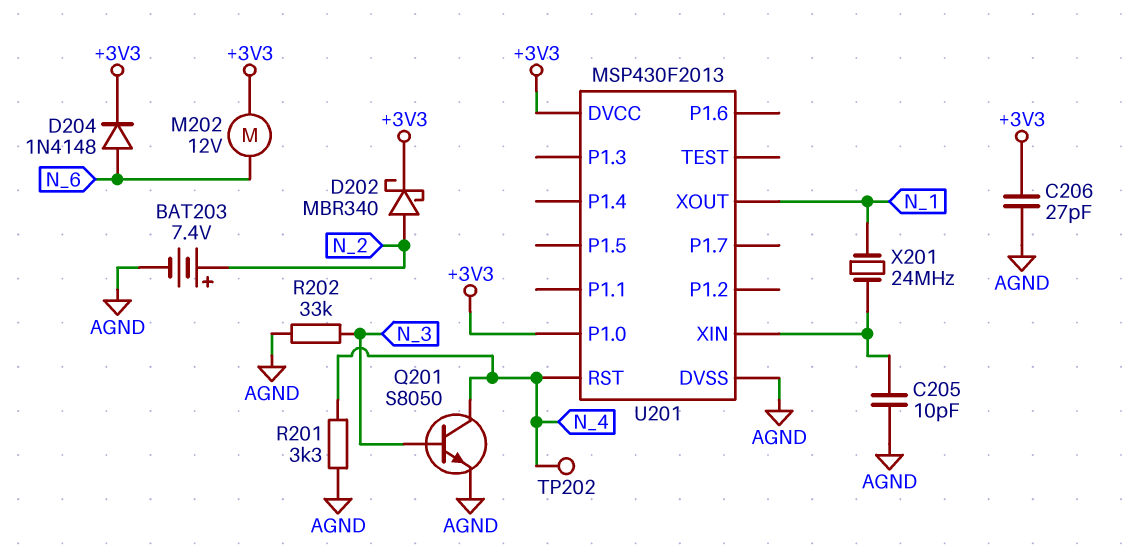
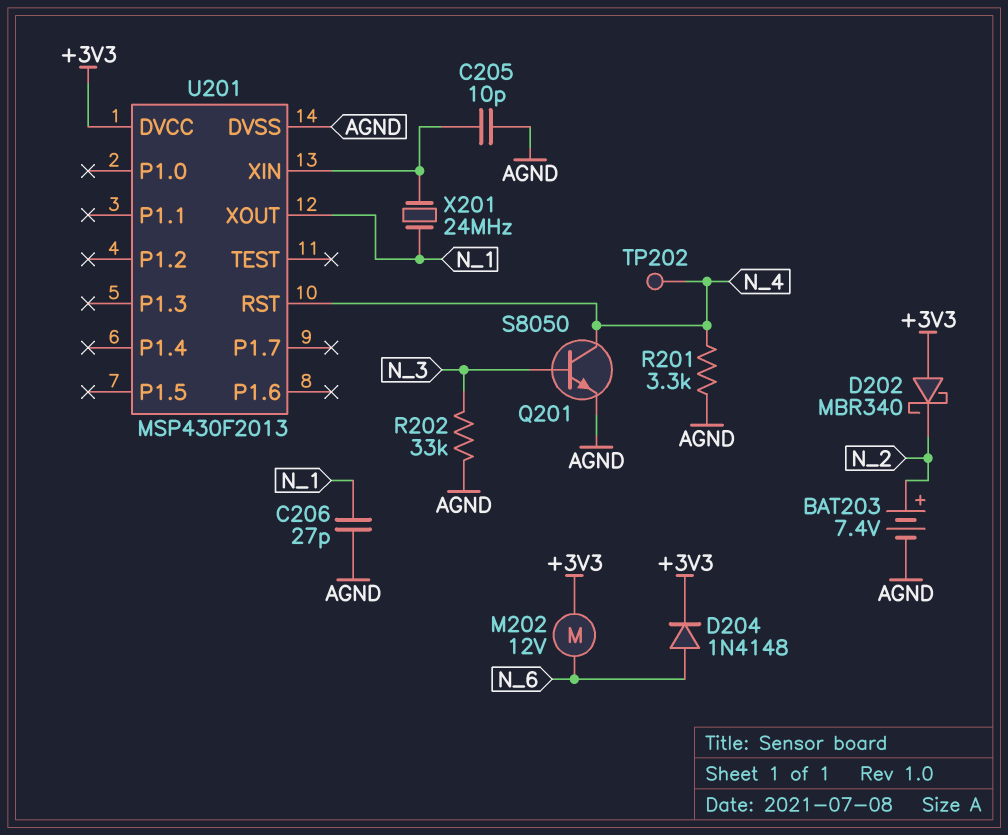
C206: 27pF (+3V3, AGND) -> 27pF (AGND, N_1)
D202: schottky MBR340 (A N_2, K +3V3) -> schottky MBR340 (A +3V3, K N_2)
U201 pin P1.0: +3V3 -> none

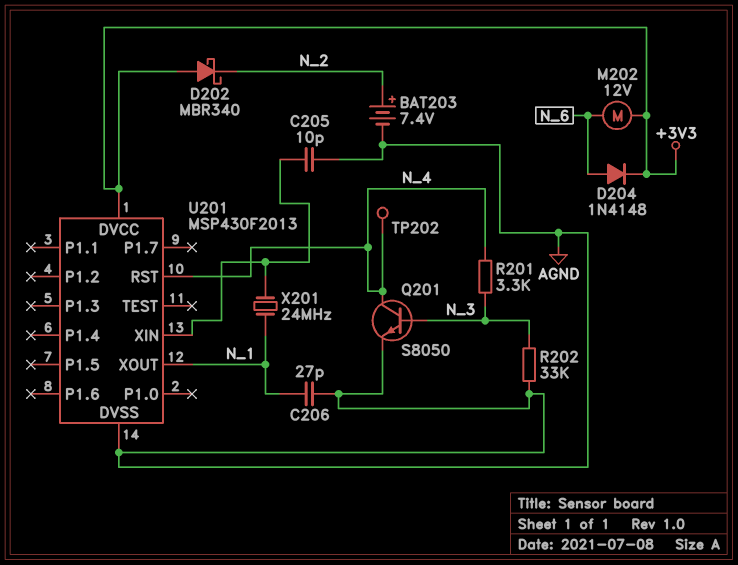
R201: 3.3k (AGND, N_4) -> 3.3k (N_3, N_4)

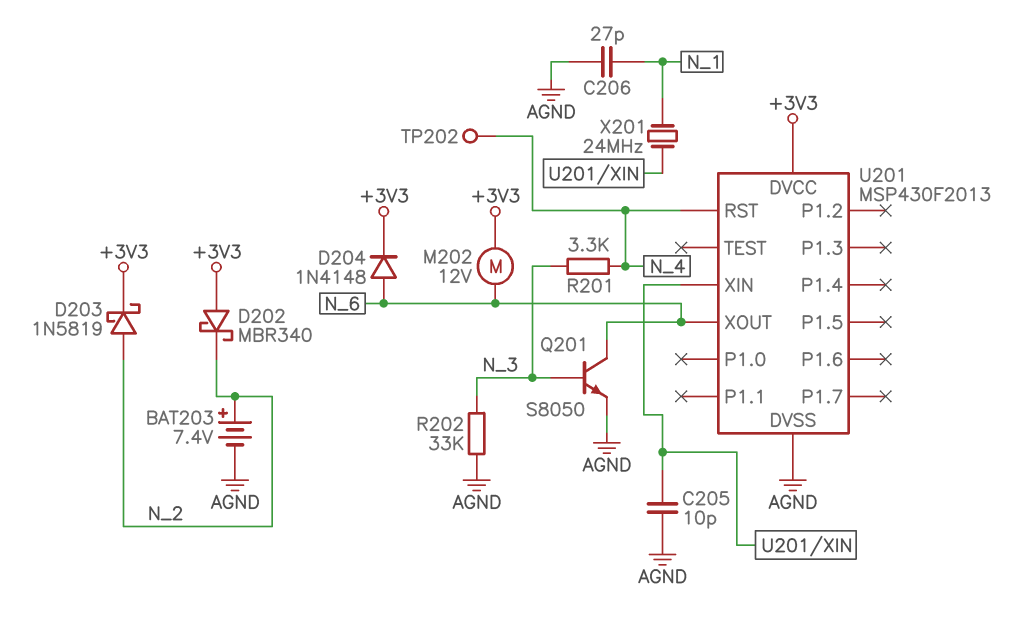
D203: none -> schottky 1N5819 (A N_2, K +3V3)
Q201: NPN S8050 (B N_3, C N_4, E AGND) -> NPN S8050 (B N_3, C N_6, E AGND)
U201 pin XOUT: N_1 -> N_6

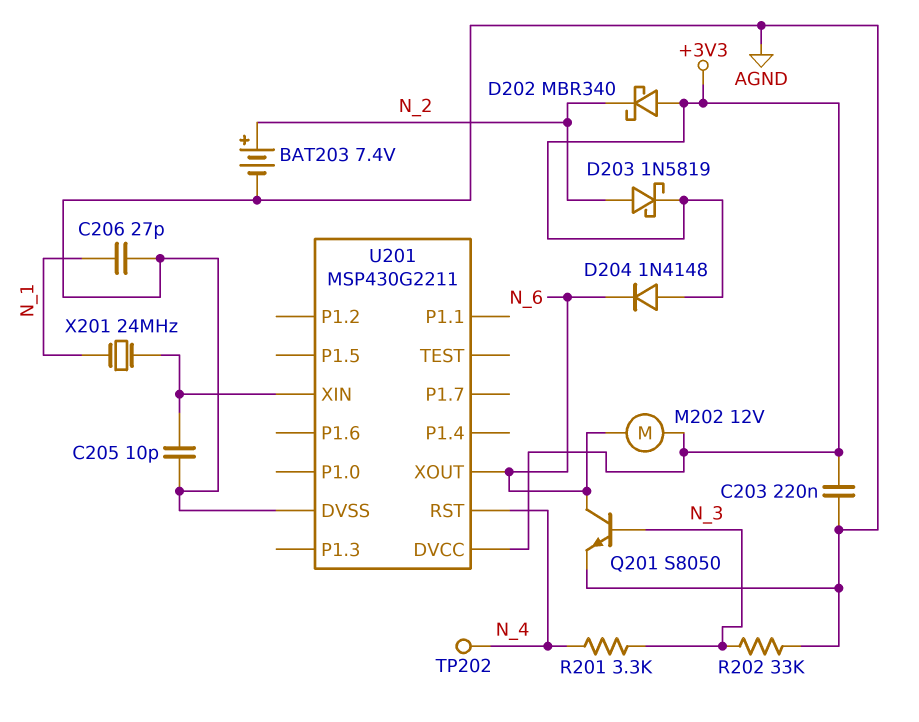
C203: none -> 220nF (+3V3, AGND)
D204: diode 1N4148 (A N_6, K +3V3) -> diode 1N4148 (A +3V3, K N_6)
U201: MSP430F2013 -> MSP430G2211

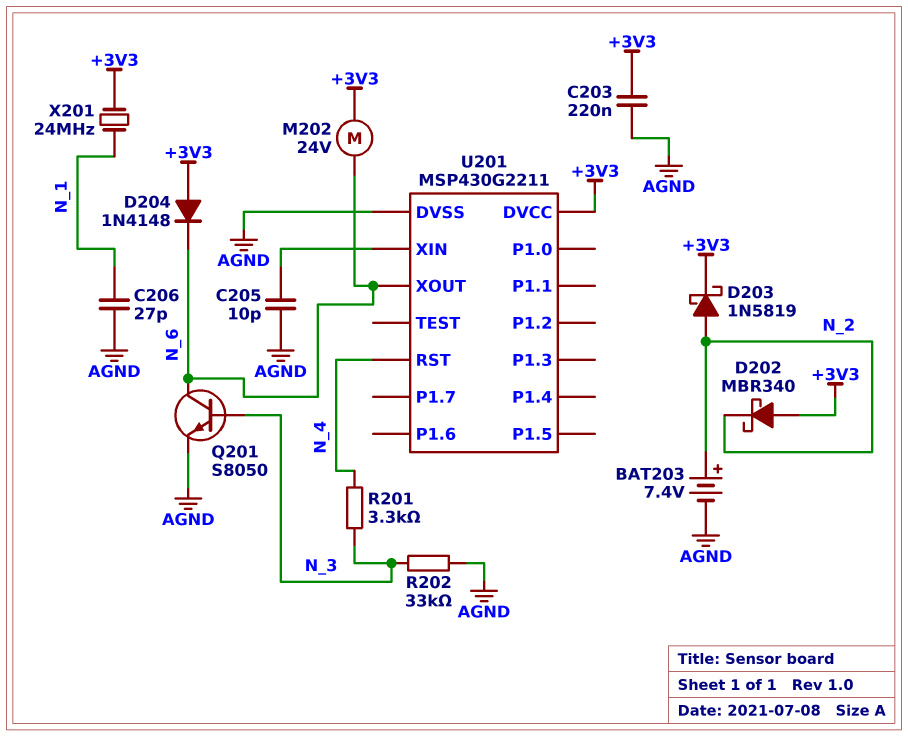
M202: motor 12V (+3V3, N_6) -> motor 24V (+3V3, N_6)
TP202: test point (N_4) -> none
X201: 24MHz (N_1, U201/XIN) -> 24MHz (+3V3, N_1)

